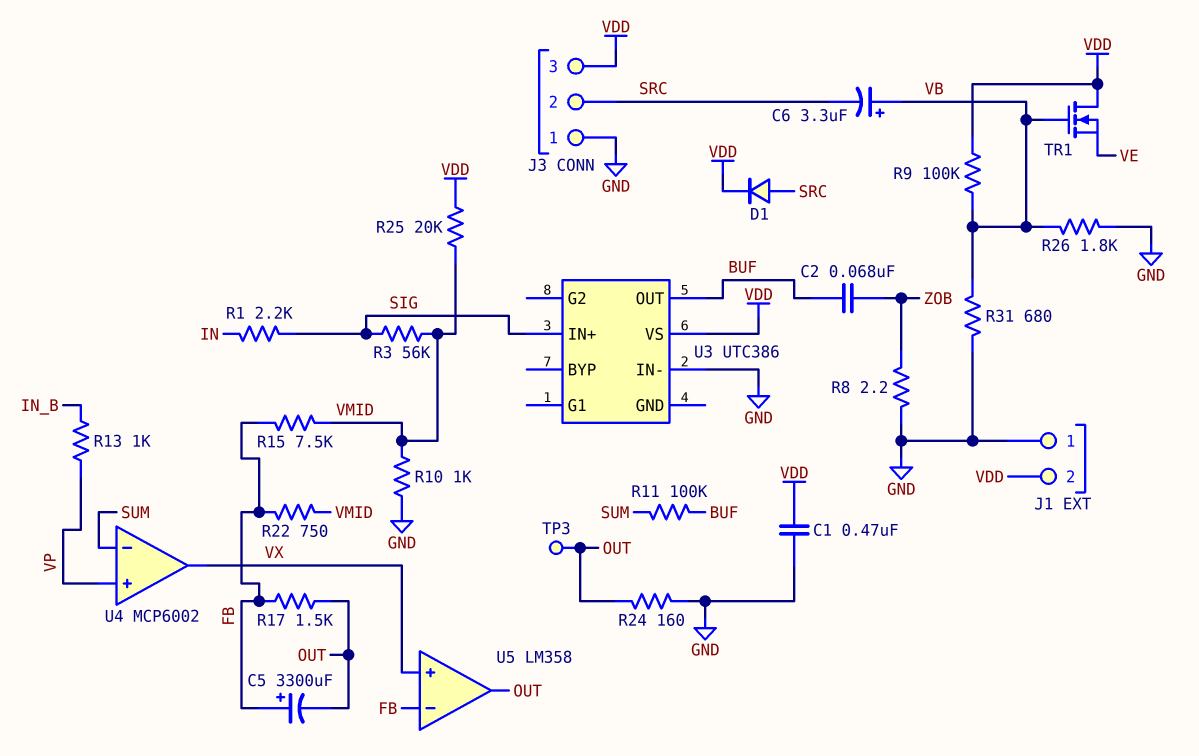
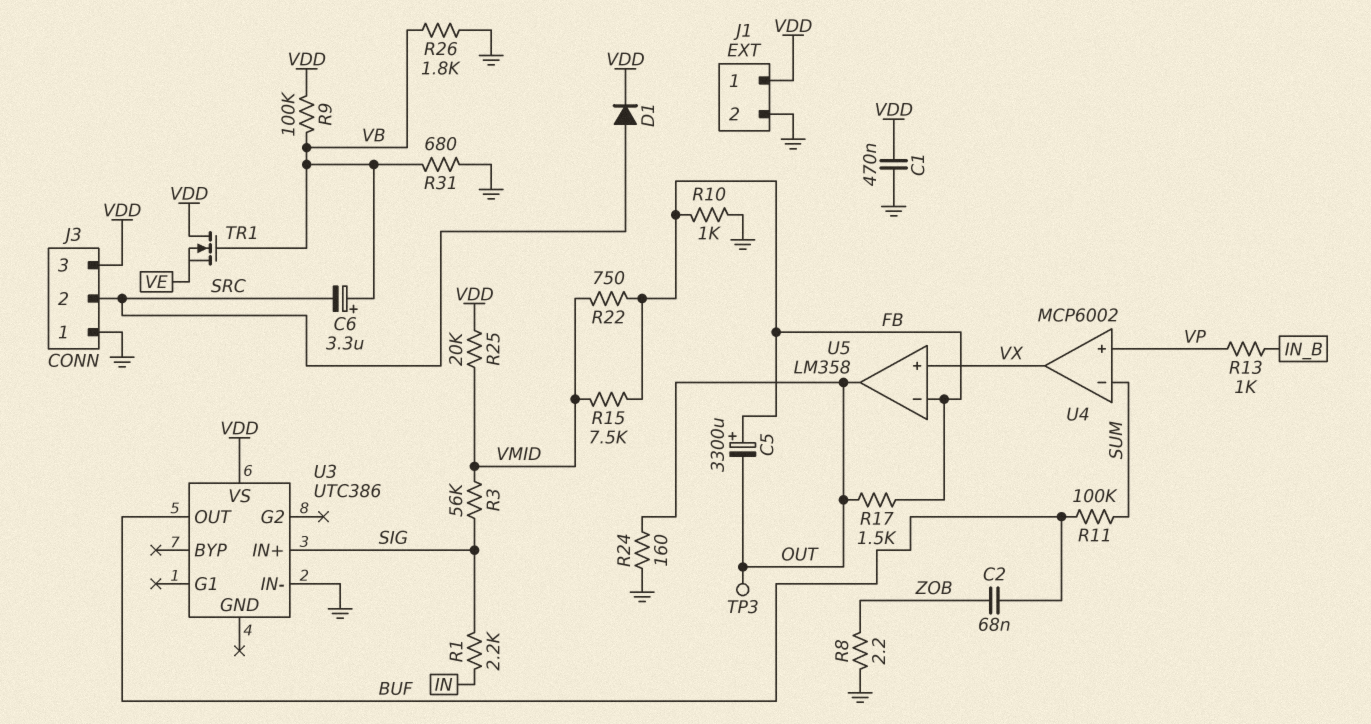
J1 pin 1: GND -> VDD
J1 pin 2: VDD -> GND
R10: 1k (GND, VMID) -> 1k (FB, GND)

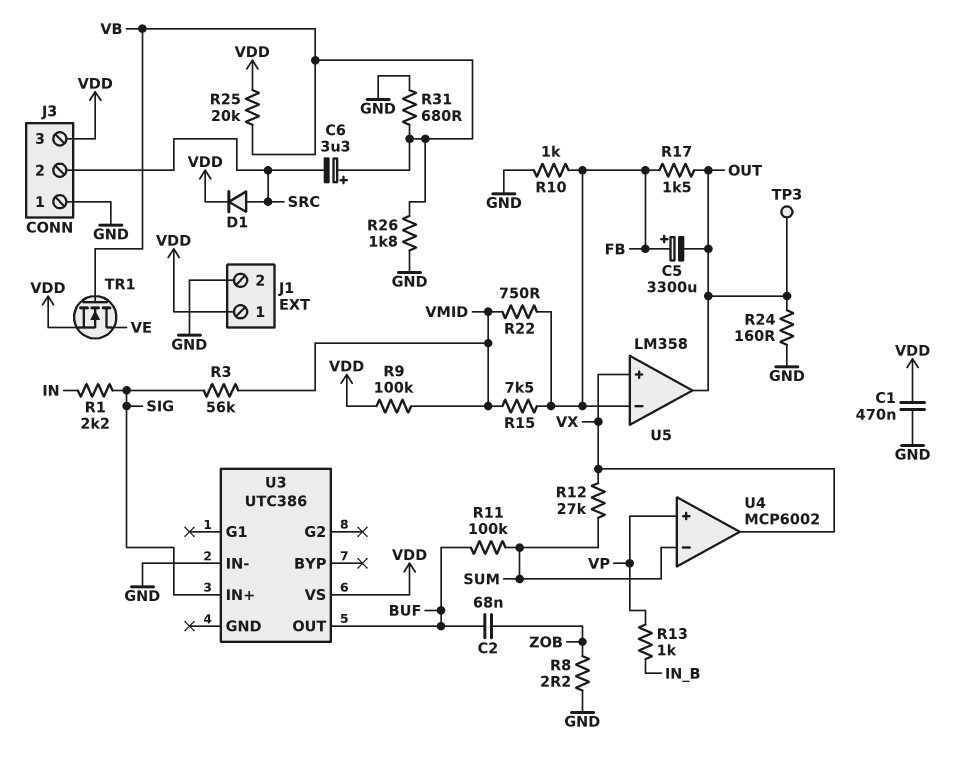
R9: 100k (VB, VDD) -> 100k (VDD, VMID)
R12: none -> 27k (SUM, VX)
R25: 20k (VDD, VMID) -> 20k (VB, VDD)
TR1: NMOS (G VB, D VDD, S VE) -> NMOS (G VB, D VE, S VDD)

